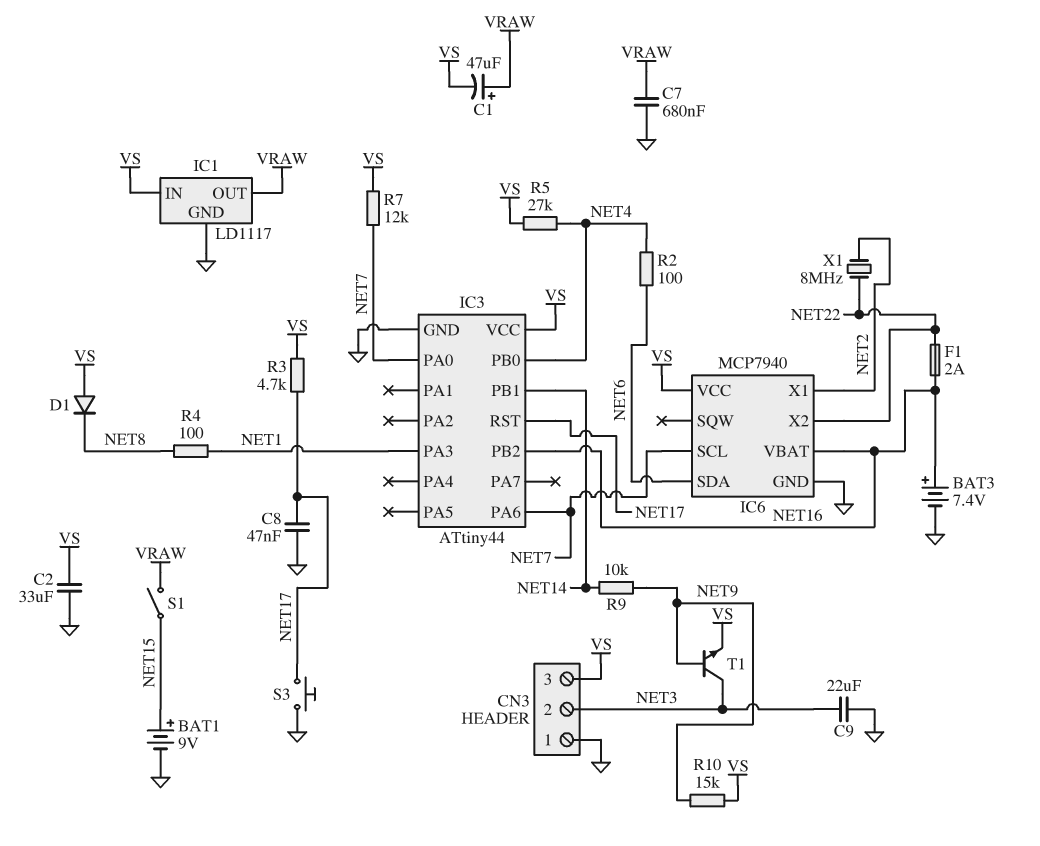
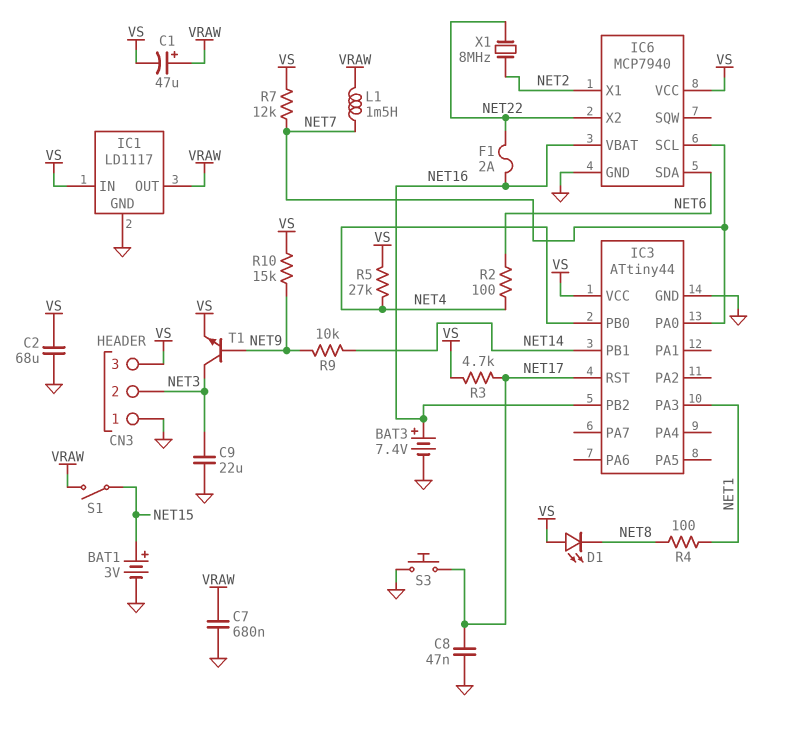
BAT1: 9V (plus NET15, minus GND) -> 3V (plus NET15, minus GND)
C2: 33uF (GND, VS) -> 68uF (GND, VS)
D1: diode (A VS, K NET8) -> LED (A VS, K NET8)
IC3 pin PA6: NET7 -> none
L1: none -> 1.5mH (NET7, VRAW)

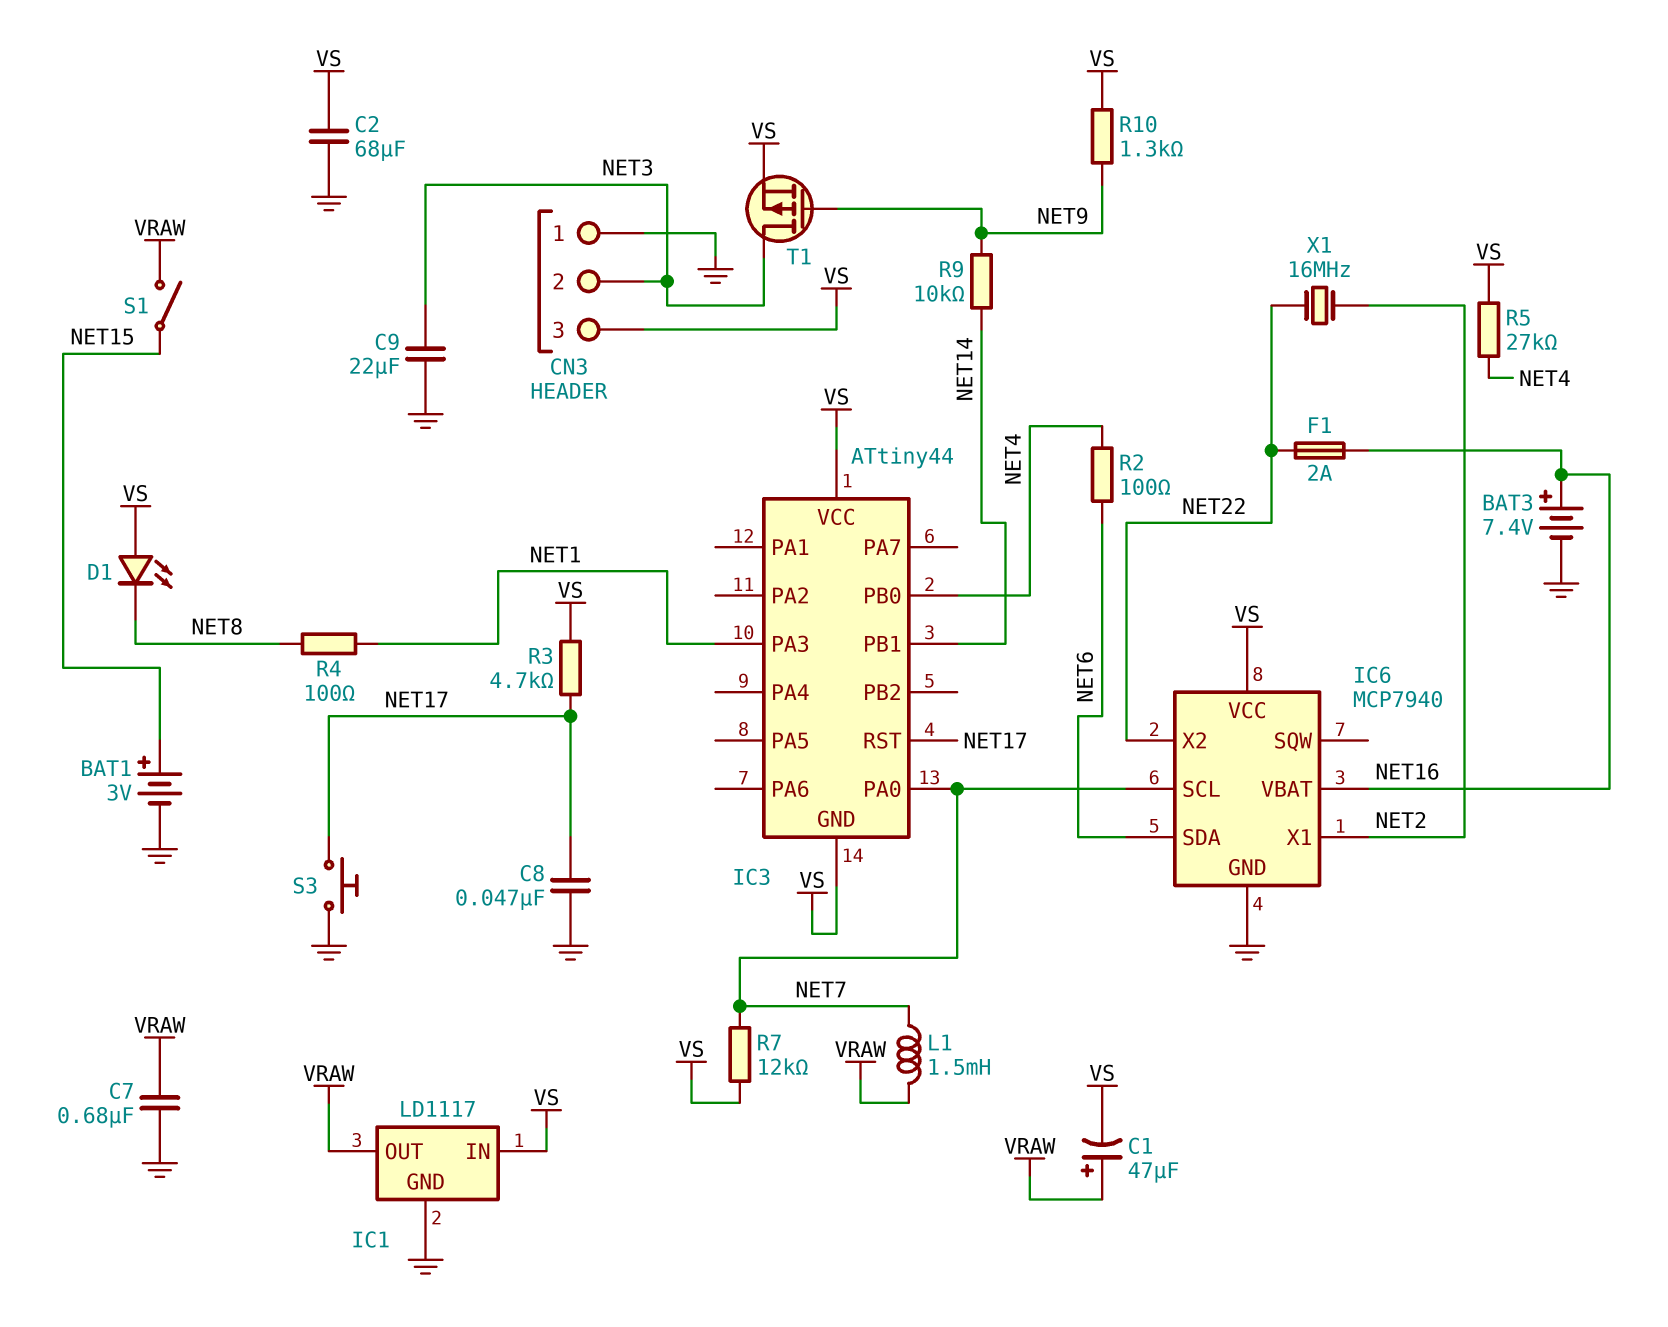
IC3 pin GND: GND -> VS
IC3 pin PB2: NET16 -> none
R10: 15k (NET9, VS) -> 1.3k (NET9, VS)
T1: NPN (B NET9, C NET3, E VS) -> PMOS (G NET9, D NET3, S VS)
X1: 8MHz (NET2, NET22) -> 16MHz (NET2, NET22)

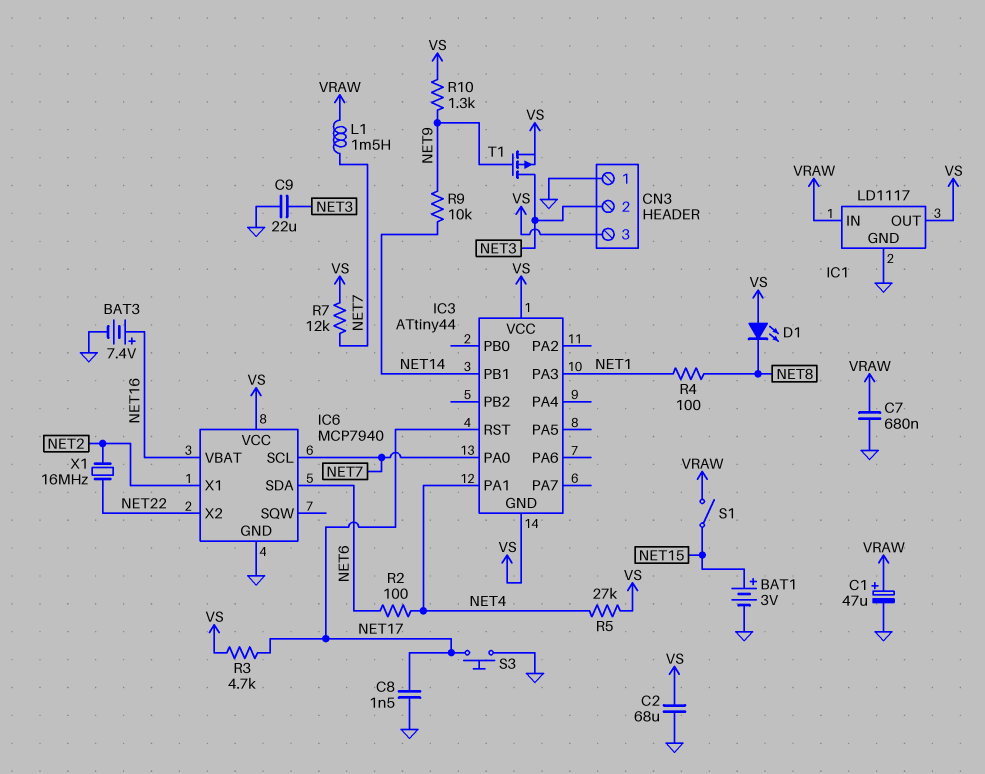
C1: 47uF (plus VRAW, minus VS) -> 47uF (plus VRAW, minus GND)
C8: 47nF (GND, NET17) -> 1.5nF (GND, NET17)
F1: 2A (NET16, NET22) -> none
IC1 pin IN: VS -> VRAW
IC1 pin OUT: VRAW -> VS
IC3 pin PA1: none -> NET4
IC3 pin PB0: NET4 -> none

